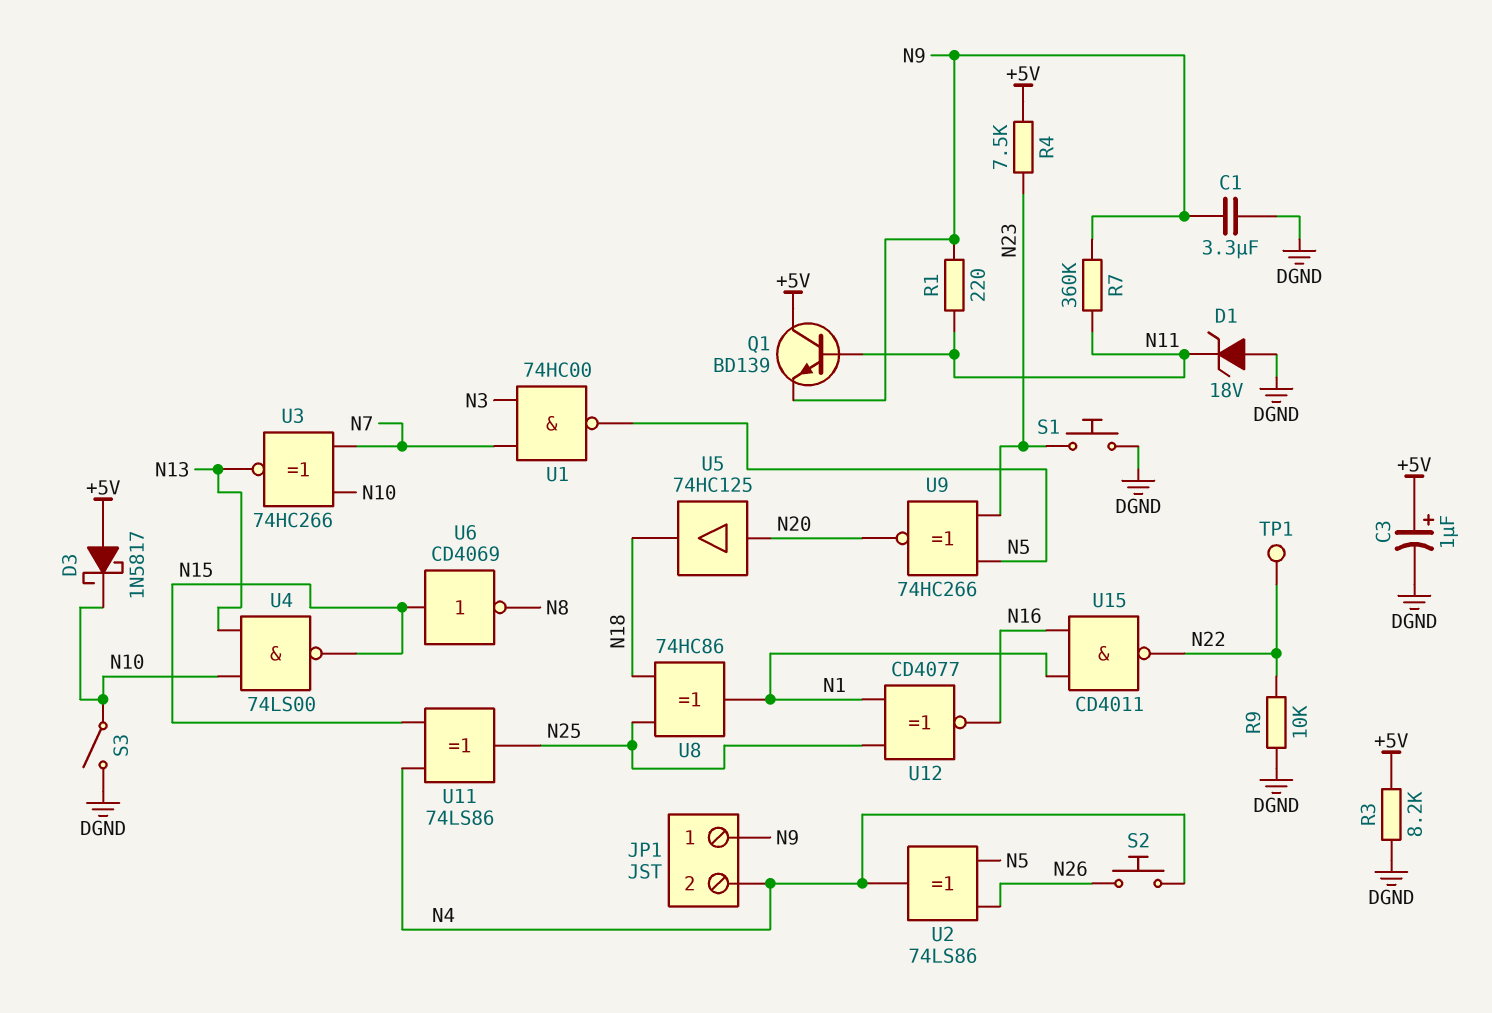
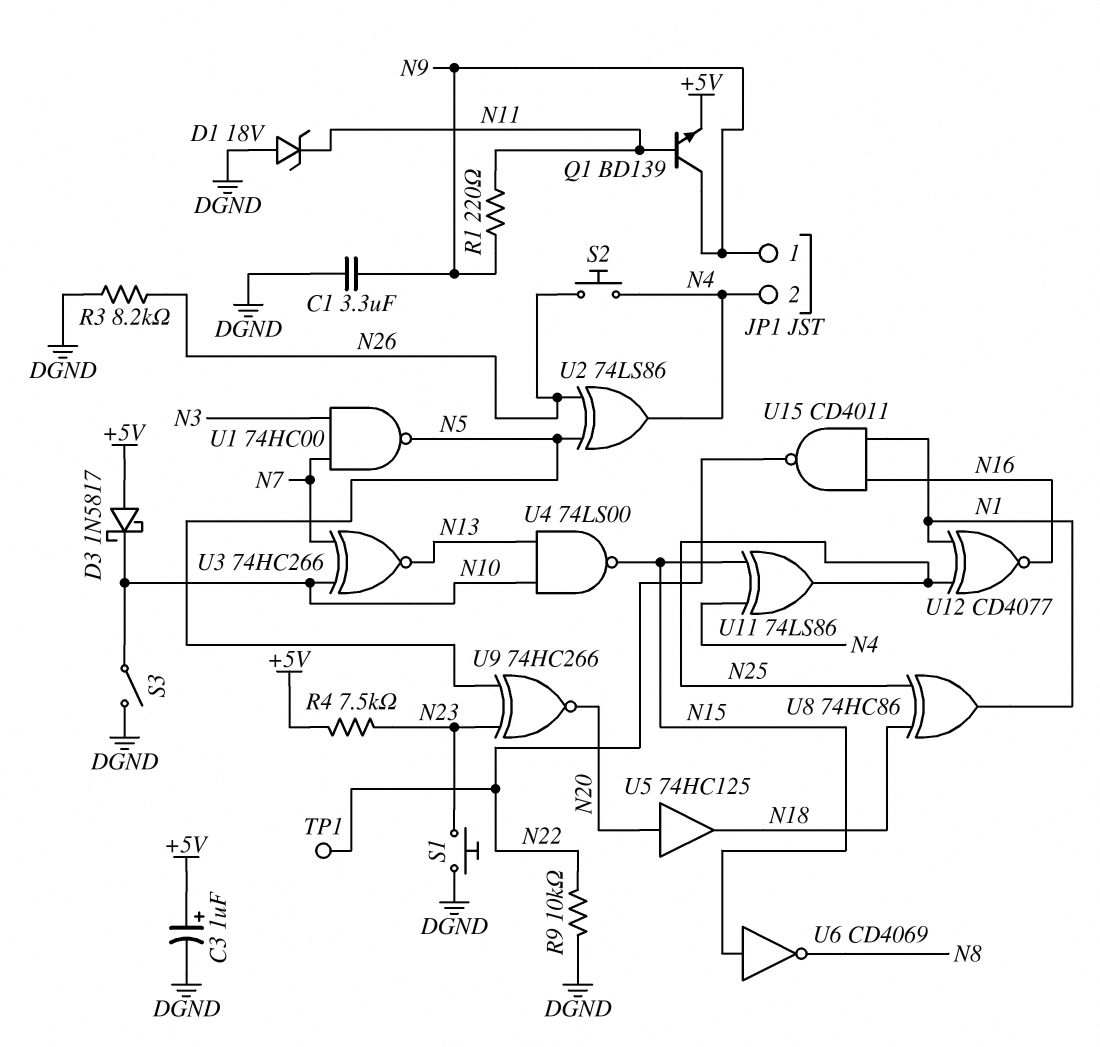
Q1: NPN BD139 (B N11, C +5V, E N9) -> NPN BD139 (B N11, C N9, E +5V)
R3: 8.2k (+5V, DGND) -> 8.2k (DGND, N26)
R7: 360k (N9, N11) -> none

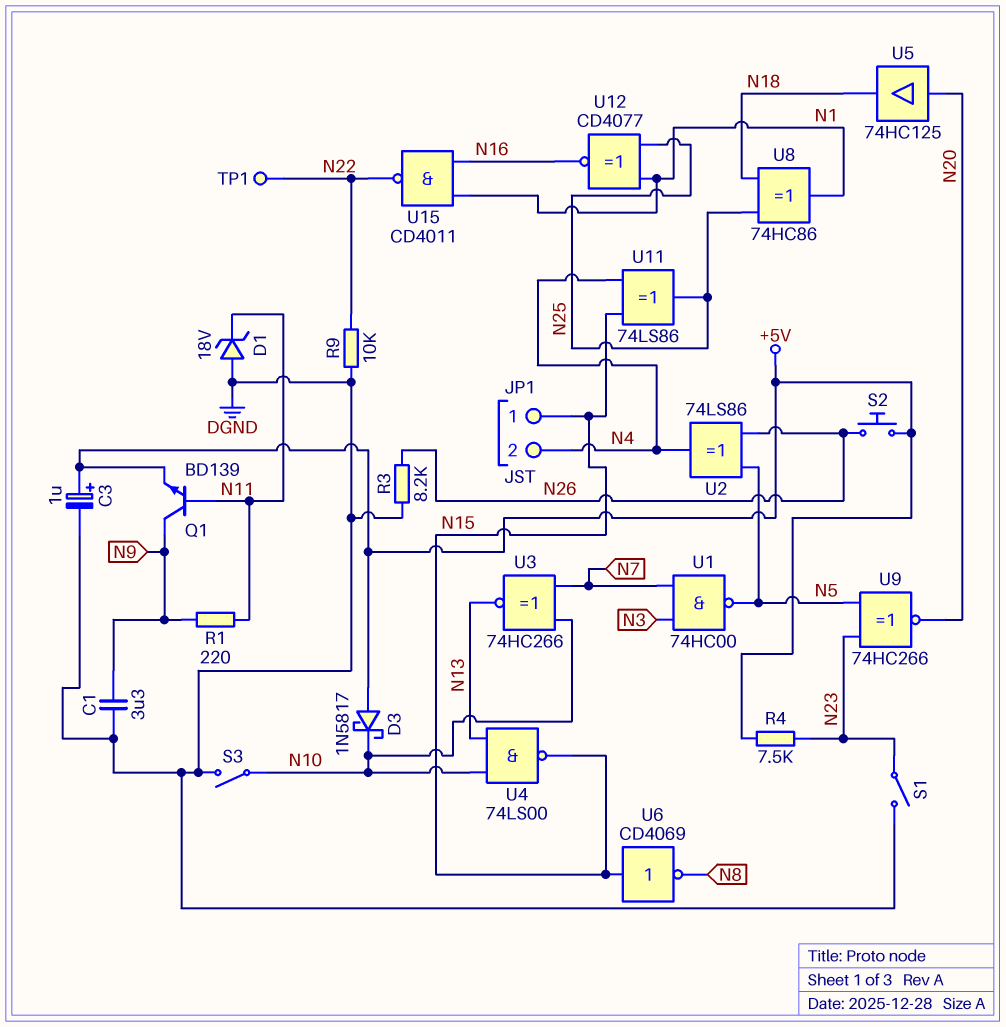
JP1 pin 1: N9 -> N15
S1: button (DGND, N23) -> switch (DGND, N23)
S2: button (N4, N26) -> button (+5V, N26)

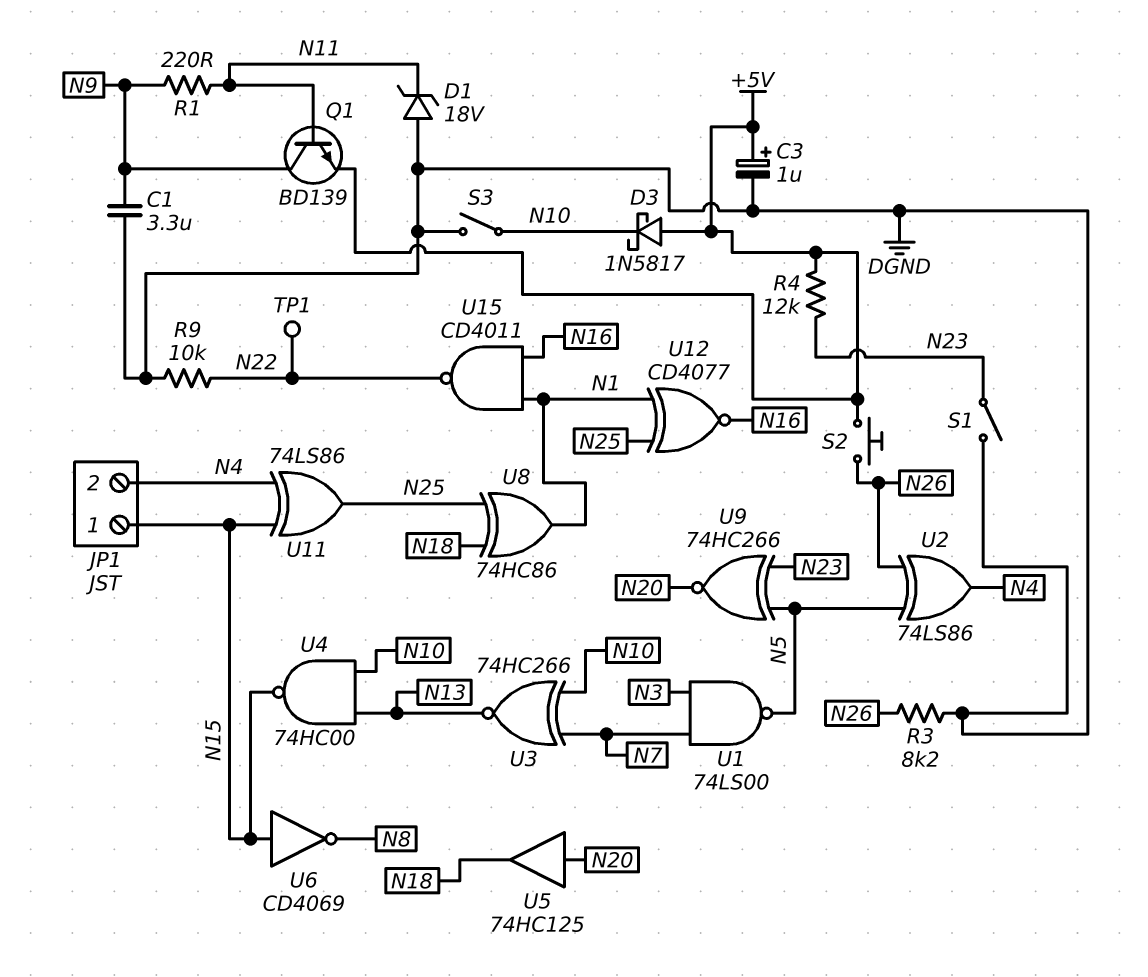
R4: 7.5k (+5V, N23) -> 12k (+5V, N23)
U1: NAND 74HC00 (in N3, in N7, out N5) -> NAND 74LS00 (in N3, in N7, out N5)
U4: NAND 74LS00 (in N10, in N13, out N15) -> NAND 74HC00 (in N10, in N13, out N15)

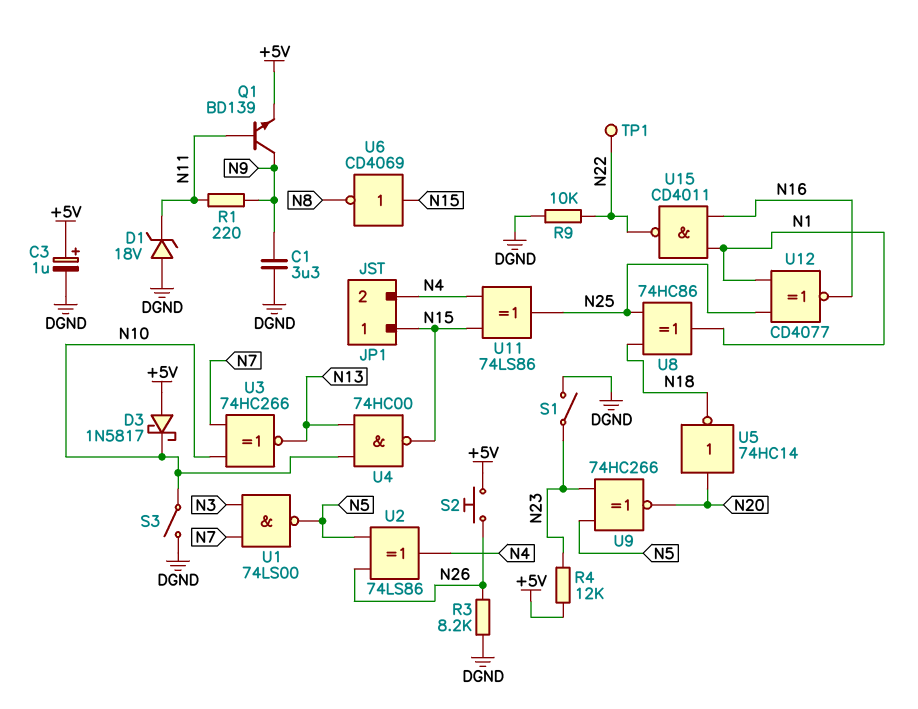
U5: buffer 74HC125 (in N20, out N18) -> NOT 74HC14 (in N20, out N18)

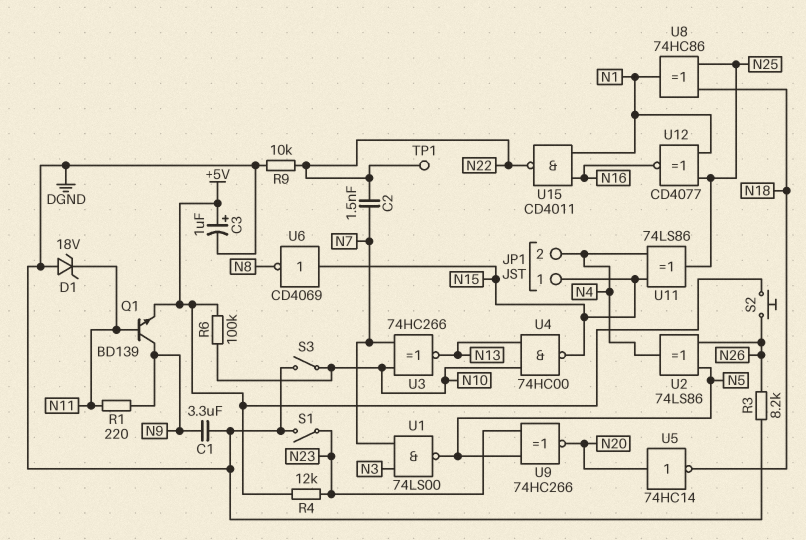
C2: none -> 1.5nF (N7, N22)
D3: schottky 1N5817 (A +5V, K N10) -> none
R6: none -> 100k (+5V, N10)

